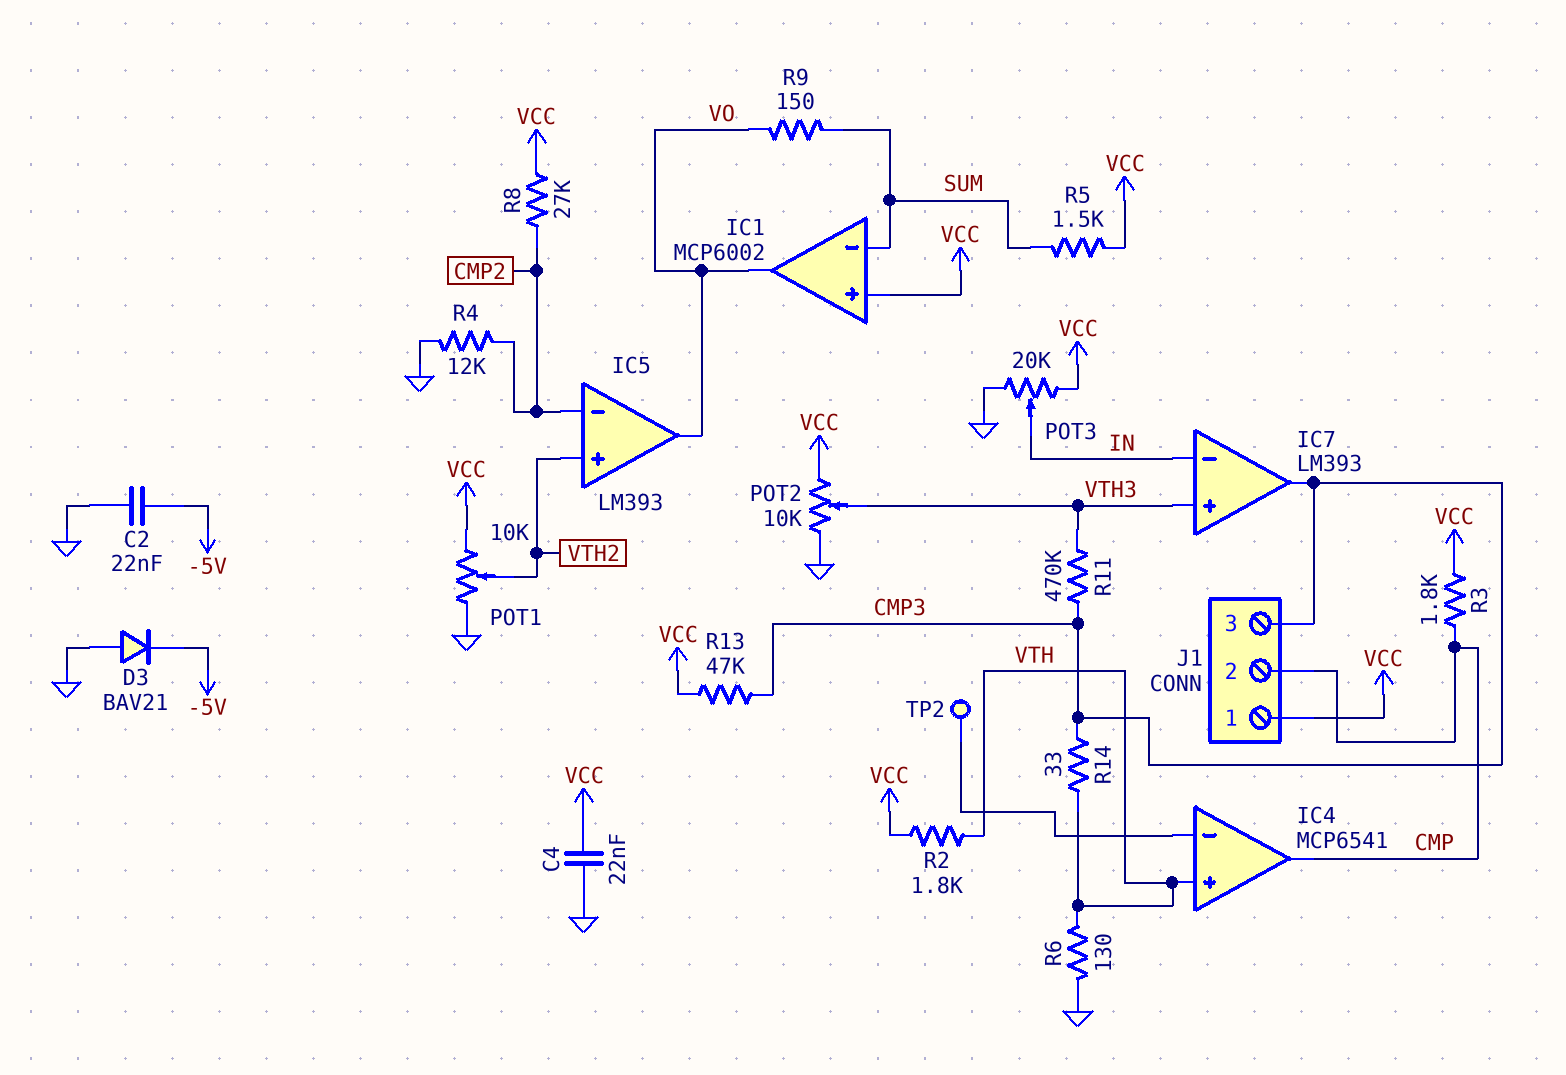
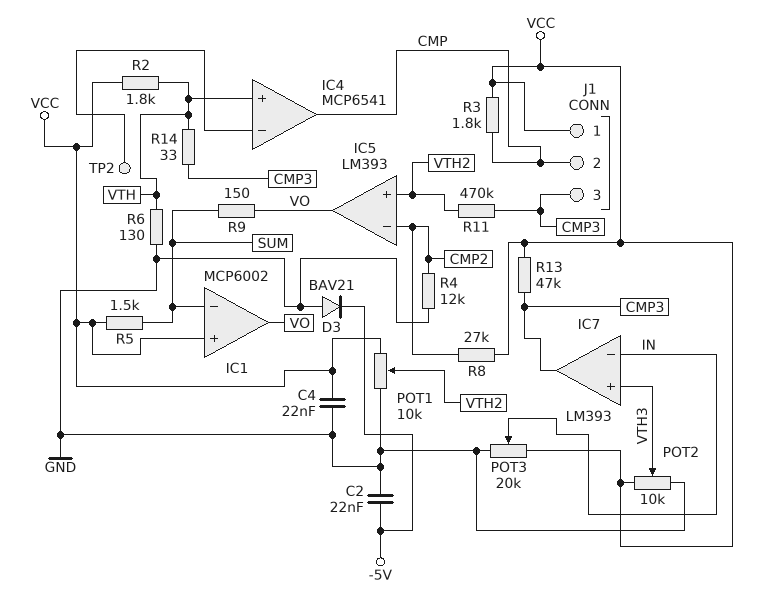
R11: 470k (CMP3, VTH3) -> 470k (CMP3, VTH2)

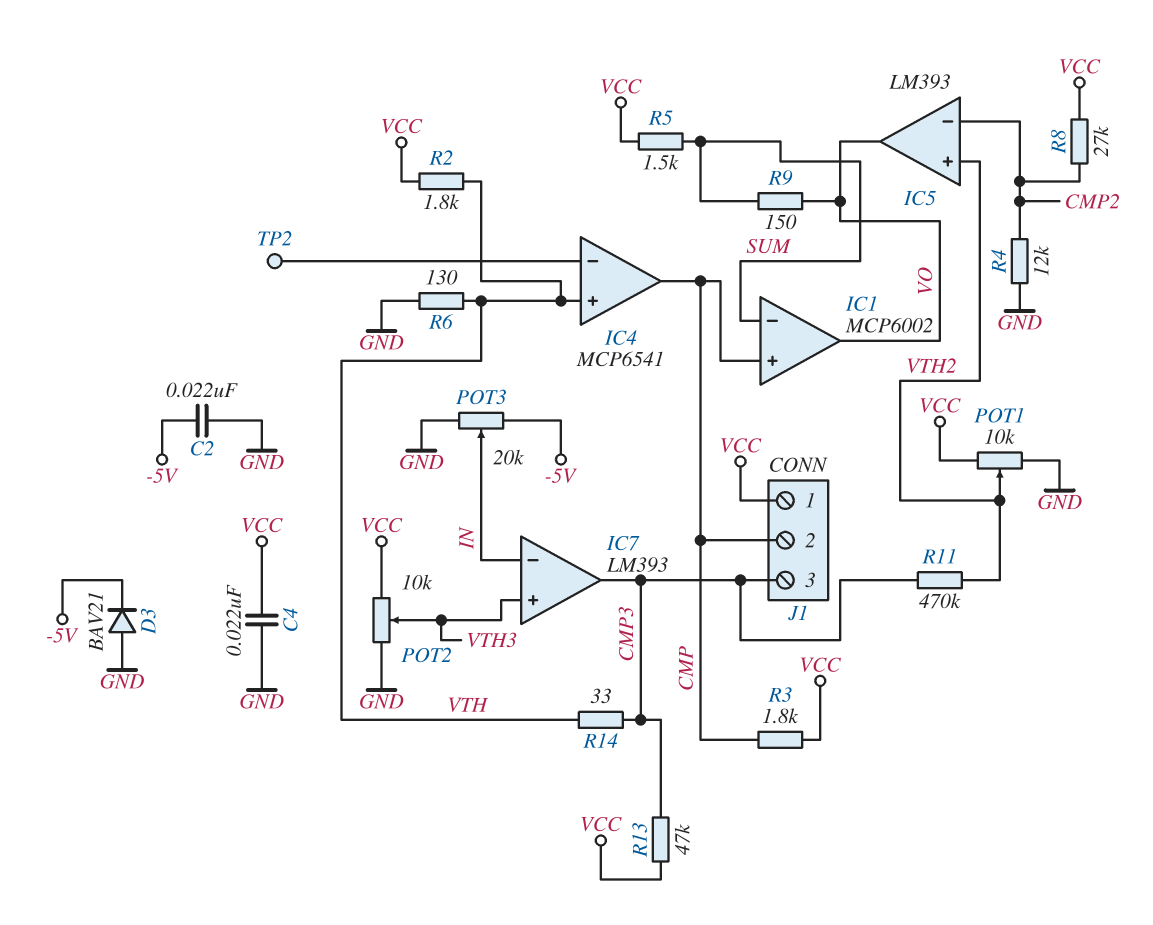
IC1 pin in+: VCC -> CMP
POT3: 20k (GND, VCC, wiper IN) -> 20k (-5V, GND, wiper IN)

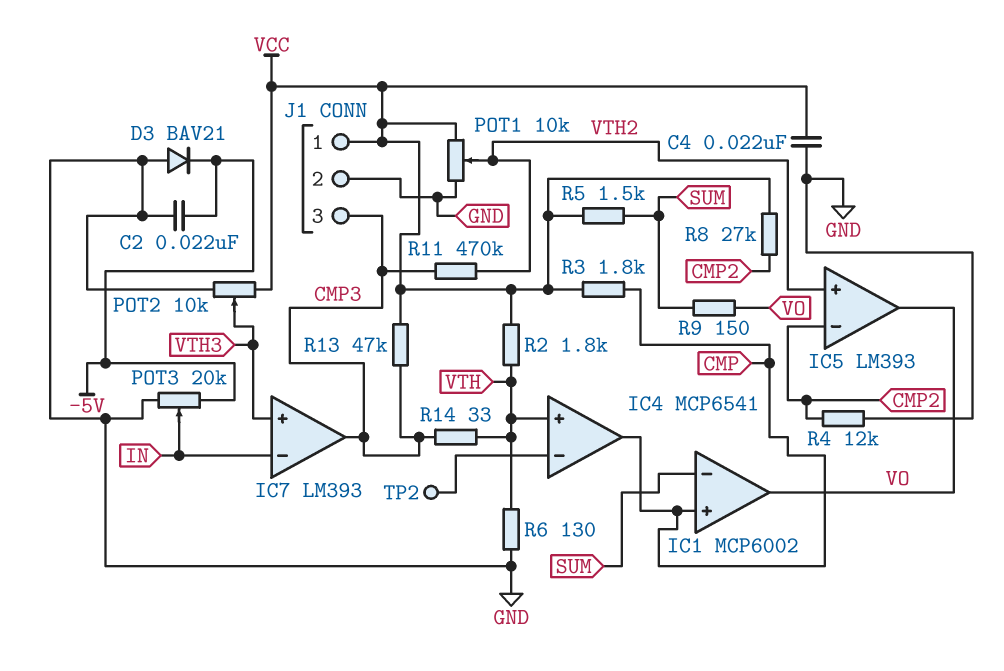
J1 pin 2: CMP -> GND

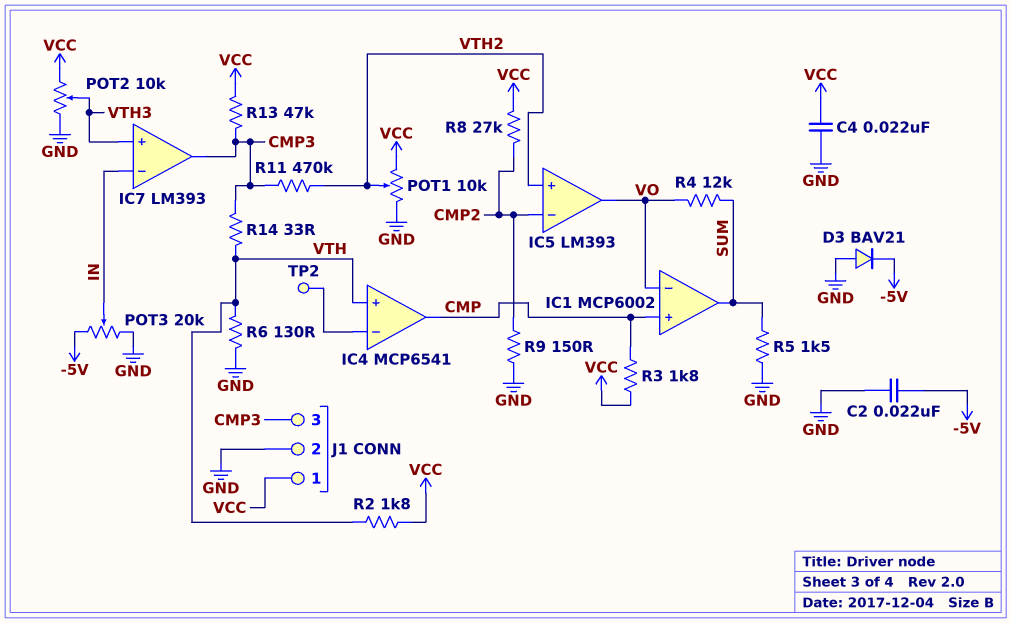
IC1 pin in-: SUM -> VO
IC1 pin out: VO -> SUM
R4: 12k (CMP2, GND) -> 12k (SUM, VO)
R5: 1.5k (SUM, VCC) -> 1.5k (GND, SUM)
R9: 150 (SUM, VO) -> 150 (CMP2, GND)

